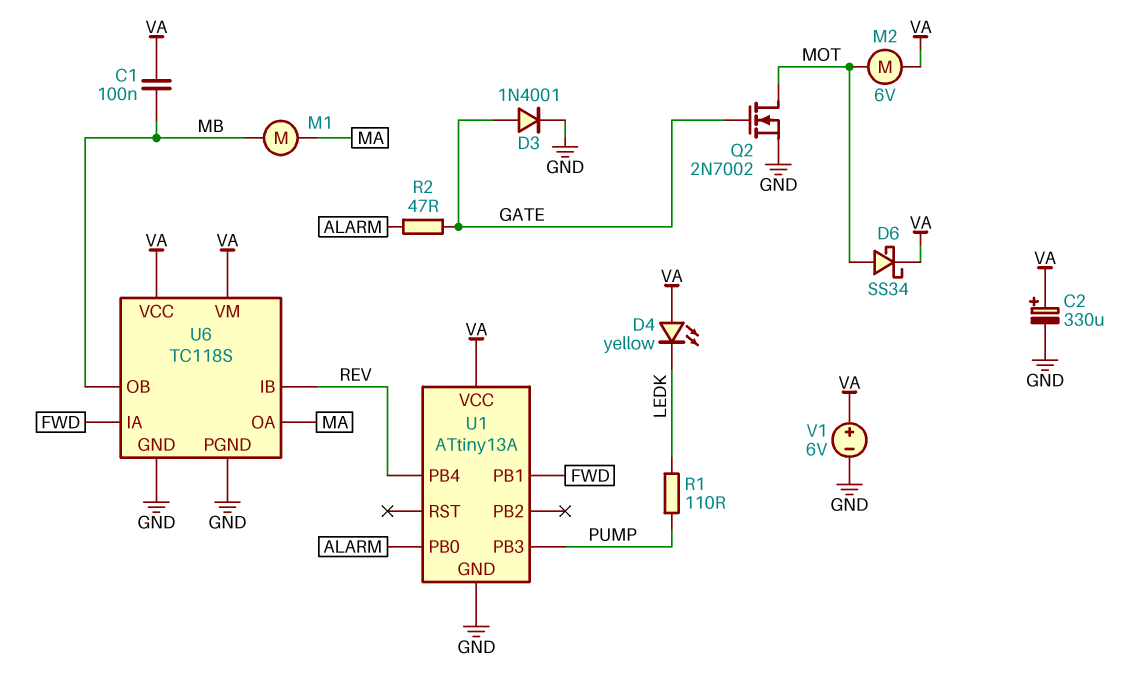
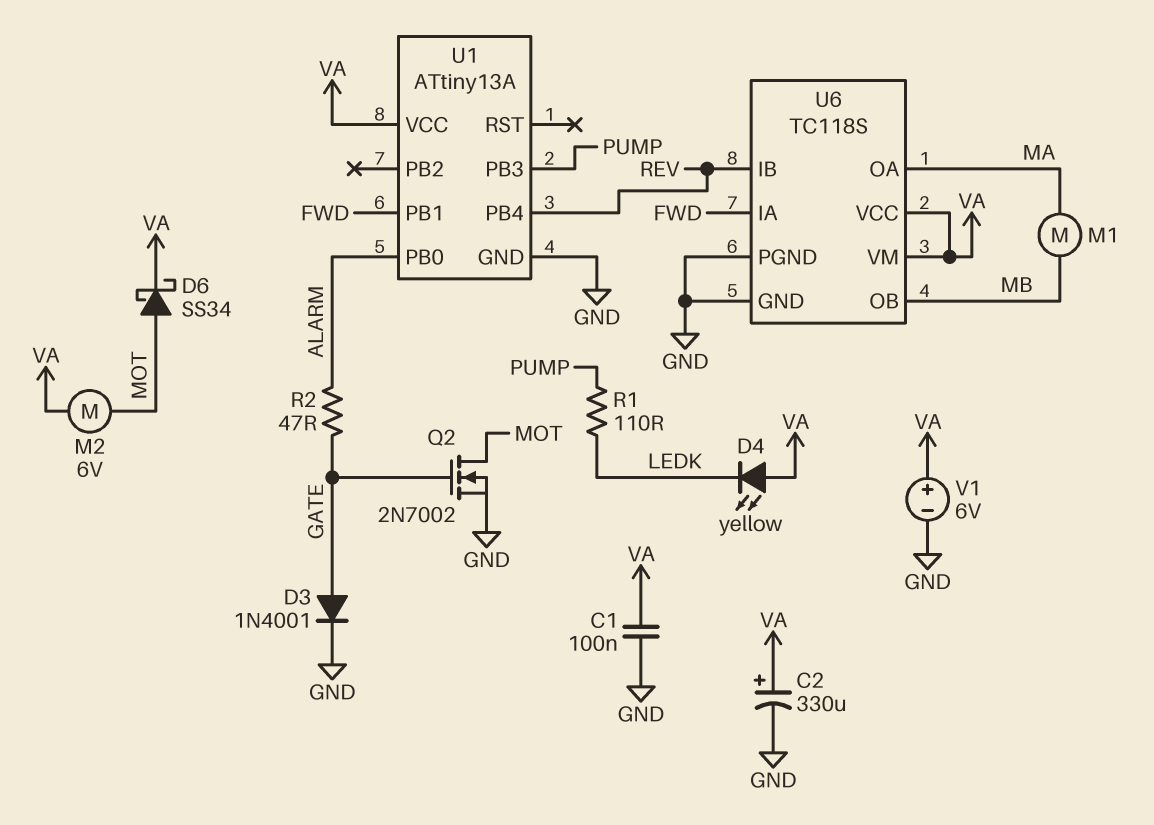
C1: 100nF (MB, VA) -> 100nF (GND, VA)

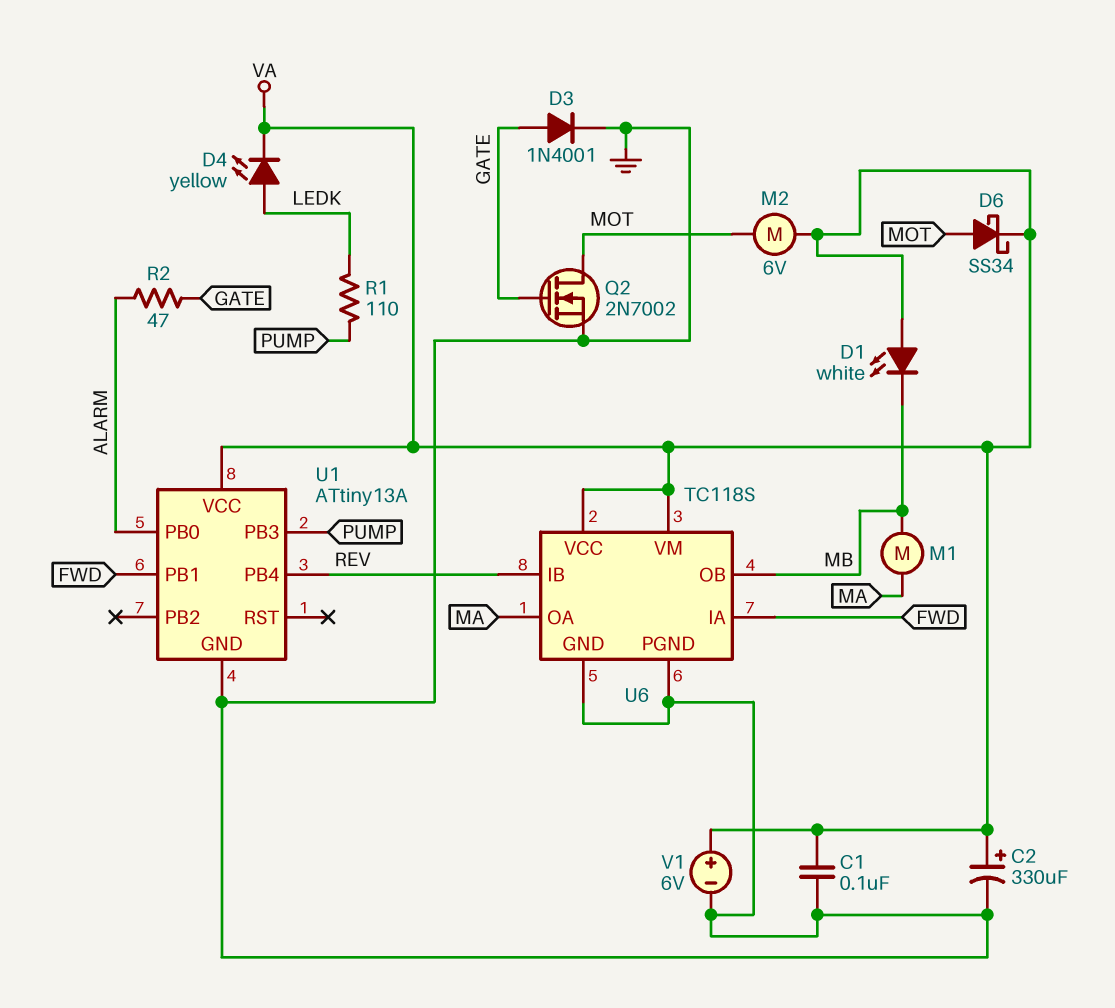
D1: none -> LED white (A VA, K MB)
D4: LED yellow (A VA, K LEDK) -> LED yellow (A LEDK, K VA)

